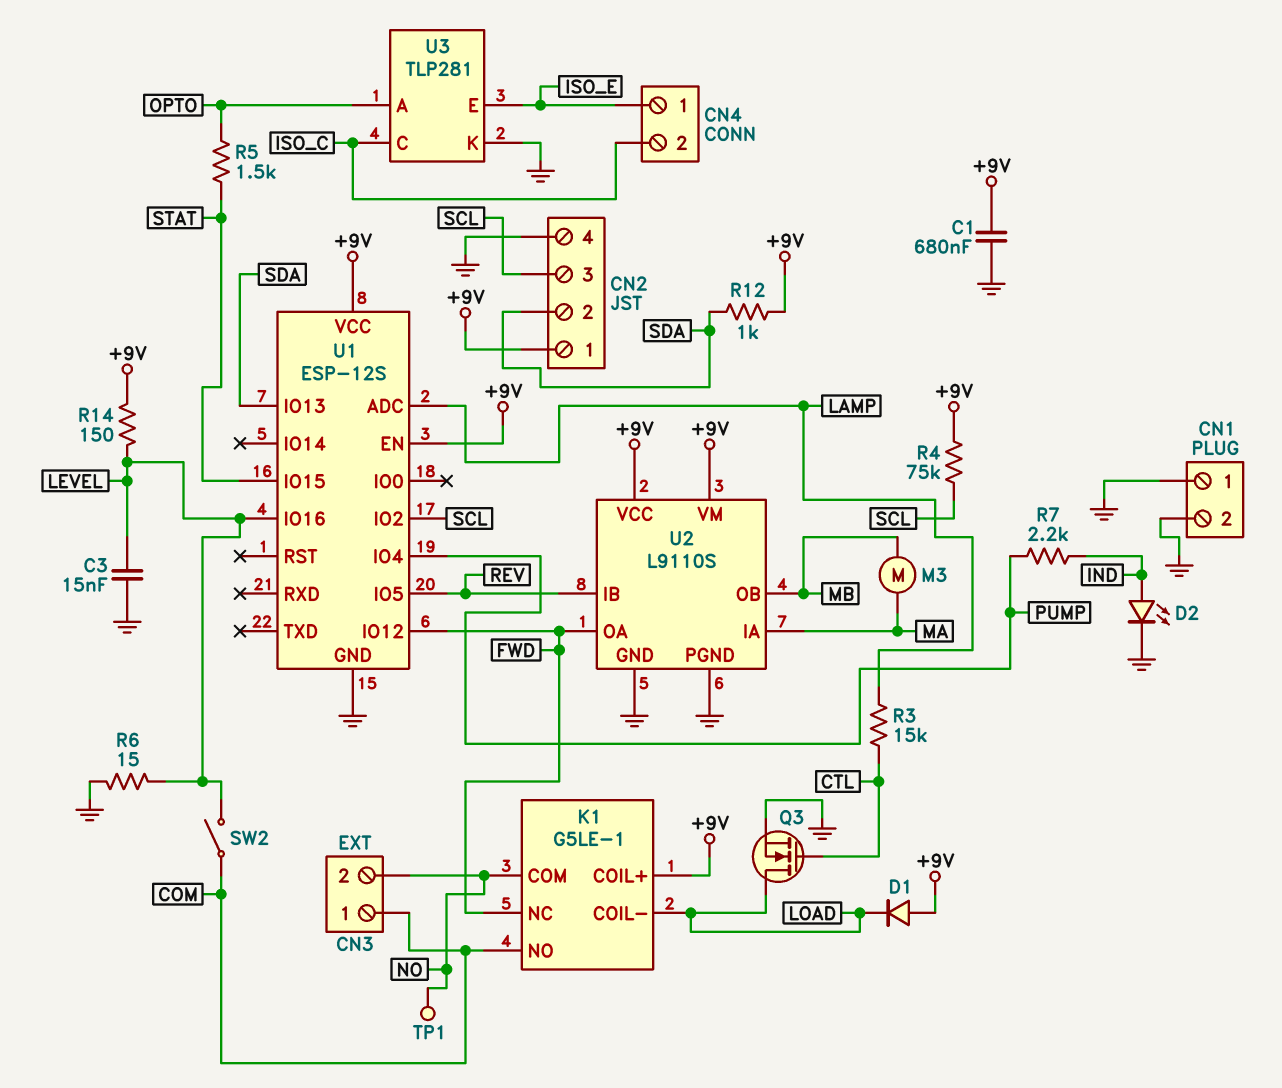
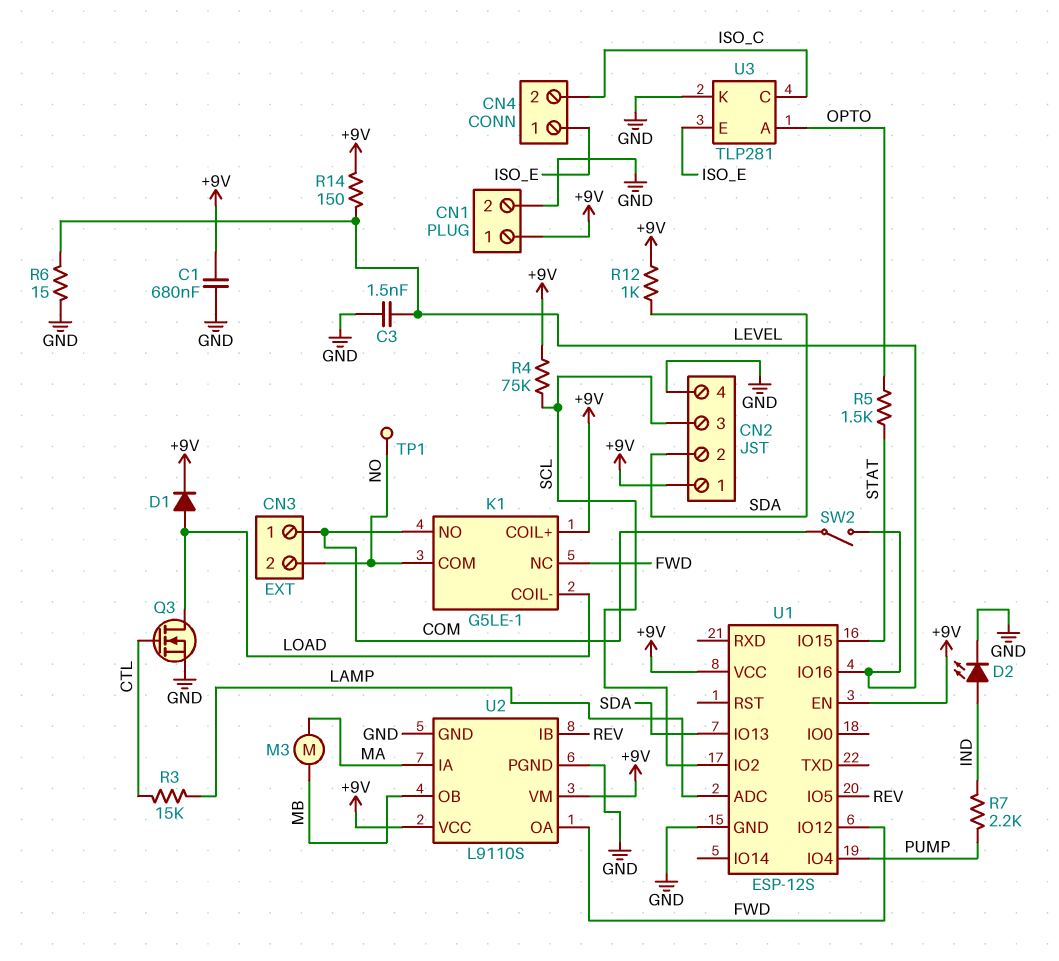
C3: 15nF (GND, LEVEL) -> 1.5nF (GND, LEVEL)
CN1 pin 1: GND -> +9V
D1: diode (A +9V, K LOAD) -> diode (A LOAD, K +9V)

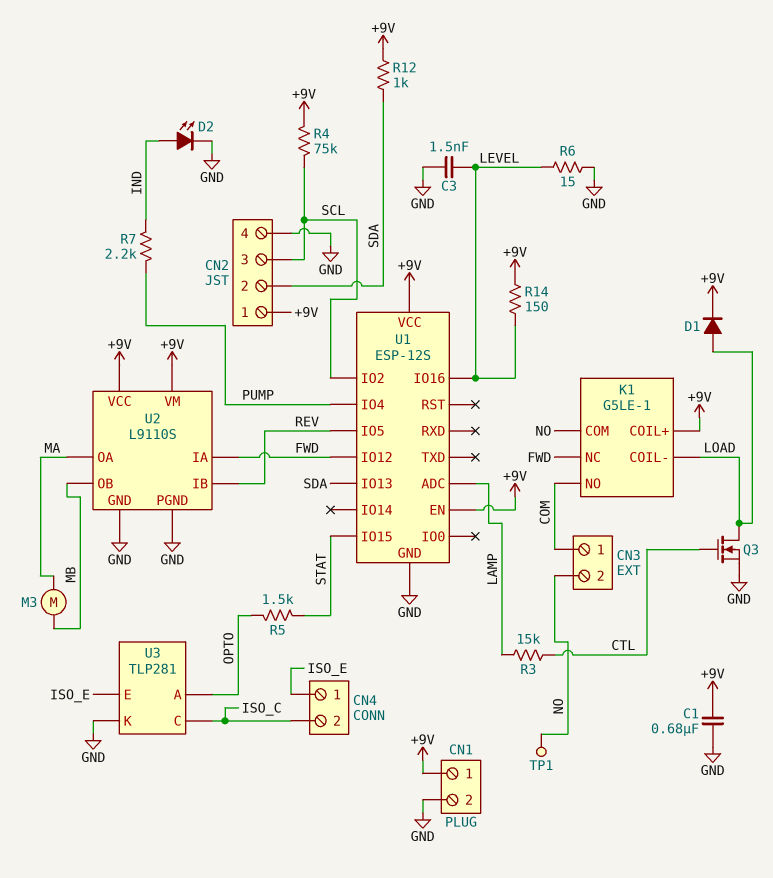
SW2: switch (COM, LEVEL) -> none
U2 pin IA: MA -> FWD
U2 pin OA: FWD -> MA

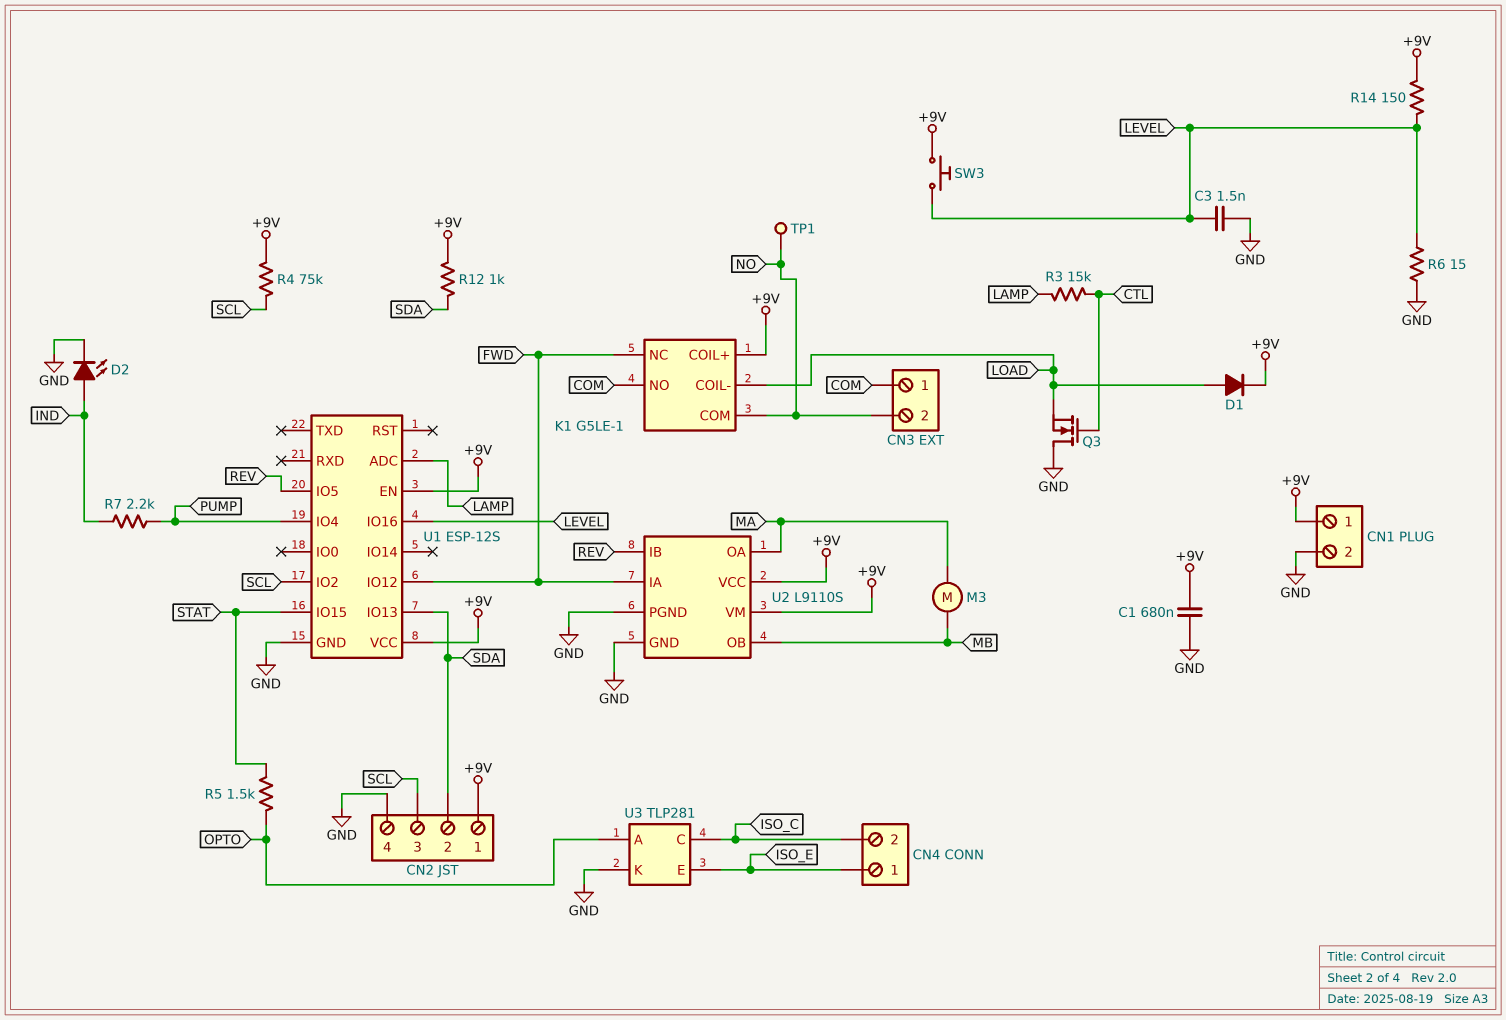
Q3: NMOS (G CTL, D LOAD, S GND) -> NMOS (G CTL, D GND, S LOAD)
SW3: none -> button (+9V, LEVEL)

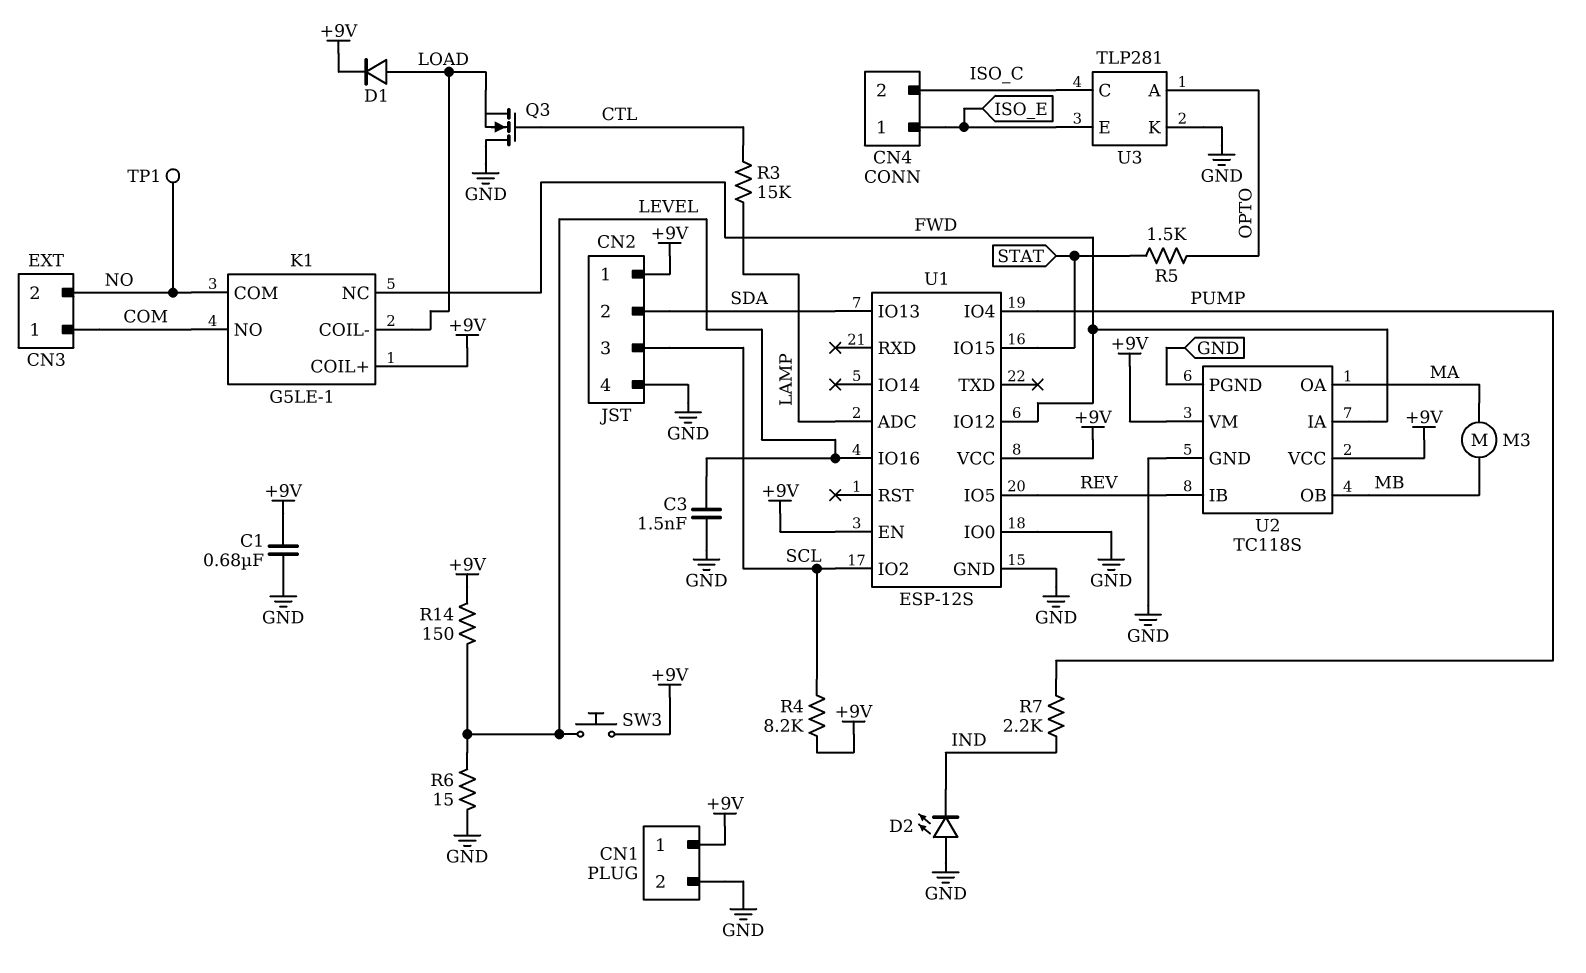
D2: LED (A IND, K GND) -> LED (A GND, K IND)
R4: 75k (+9V, SCL) -> 8.2k (+9V, SCL)
R12: 1k (+9V, SDA) -> none
U1 pin IO0: none -> GND
U2: L9110S -> TC118S

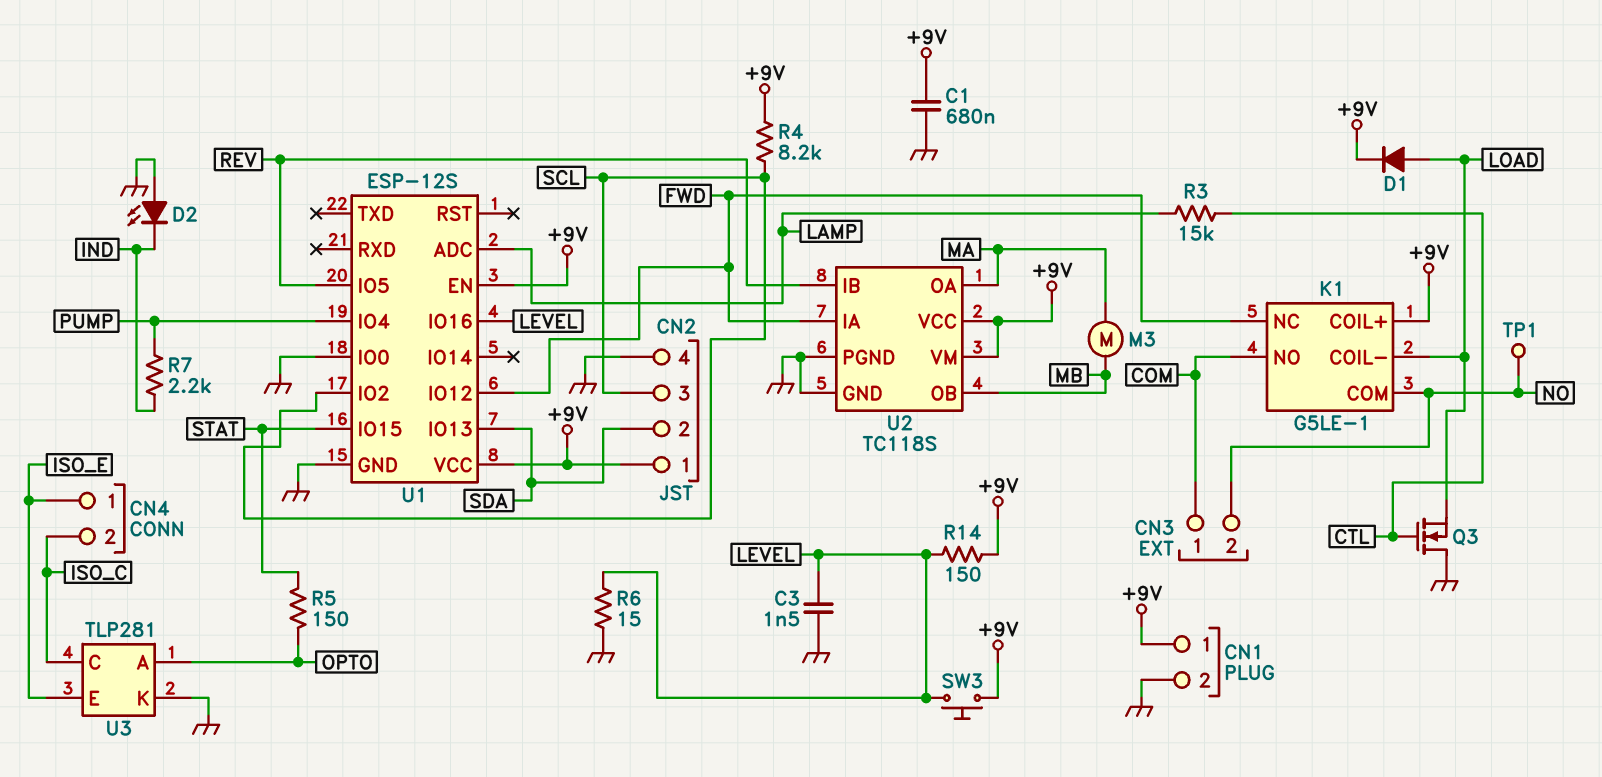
R5: 1.5k (OPTO, STAT) -> 150 (OPTO, STAT)

